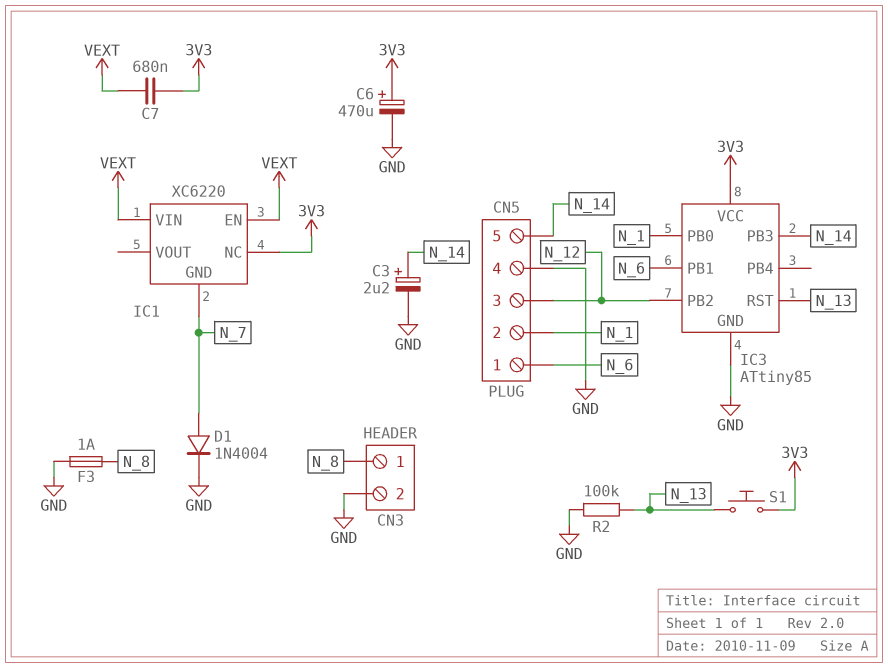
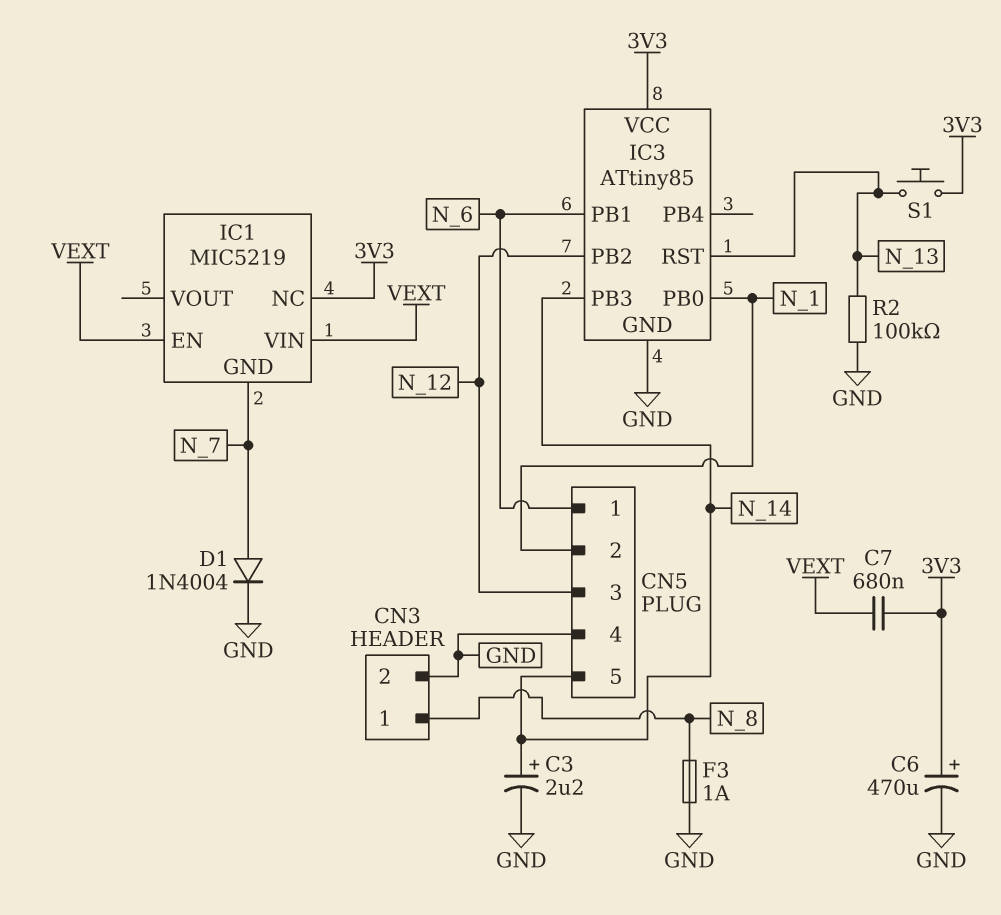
IC1: XC6220 -> MIC5219

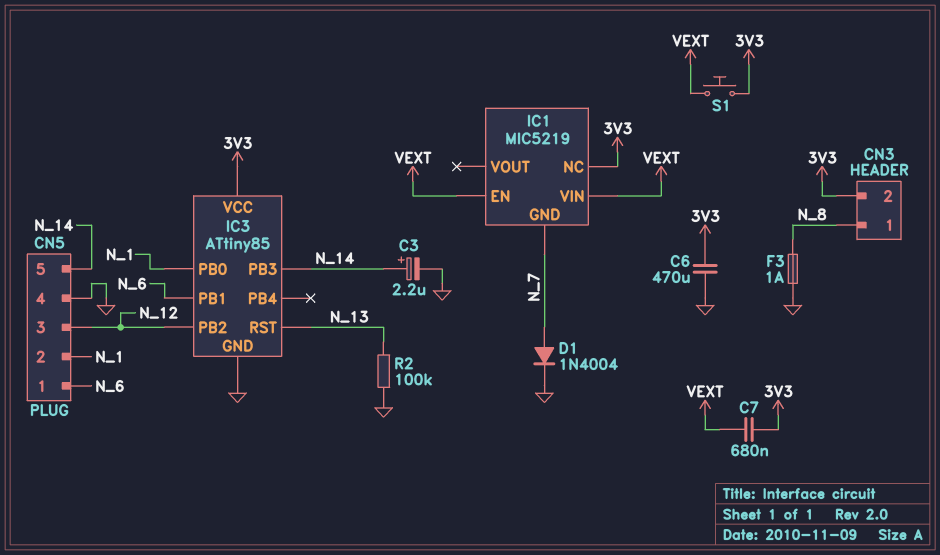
C6: 470uF (plus 3V3, minus GND) -> 470uF (3V3, GND)
CN3 pin 2: GND -> 3V3
S1: button (3V3, N_13) -> button (3V3, VEXT)

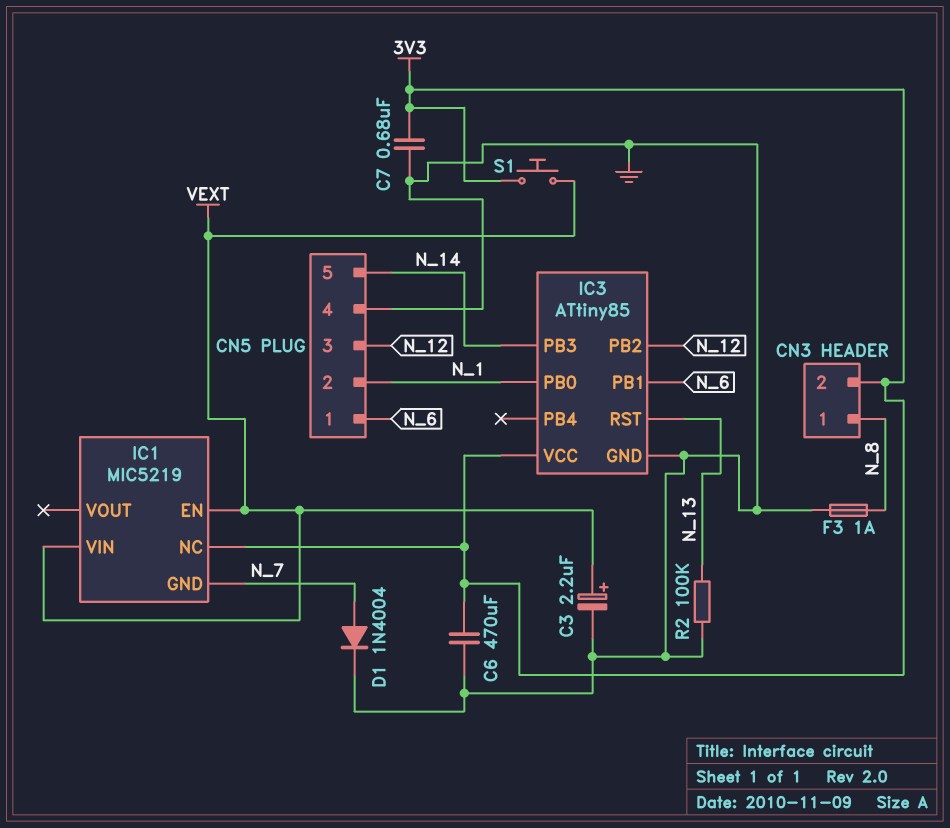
C3: 2.2uF (plus N_14, minus GND) -> 2.2uF (plus VEXT, minus GND)
C7: 680nF (3V3, VEXT) -> 680nF (3V3, GND)

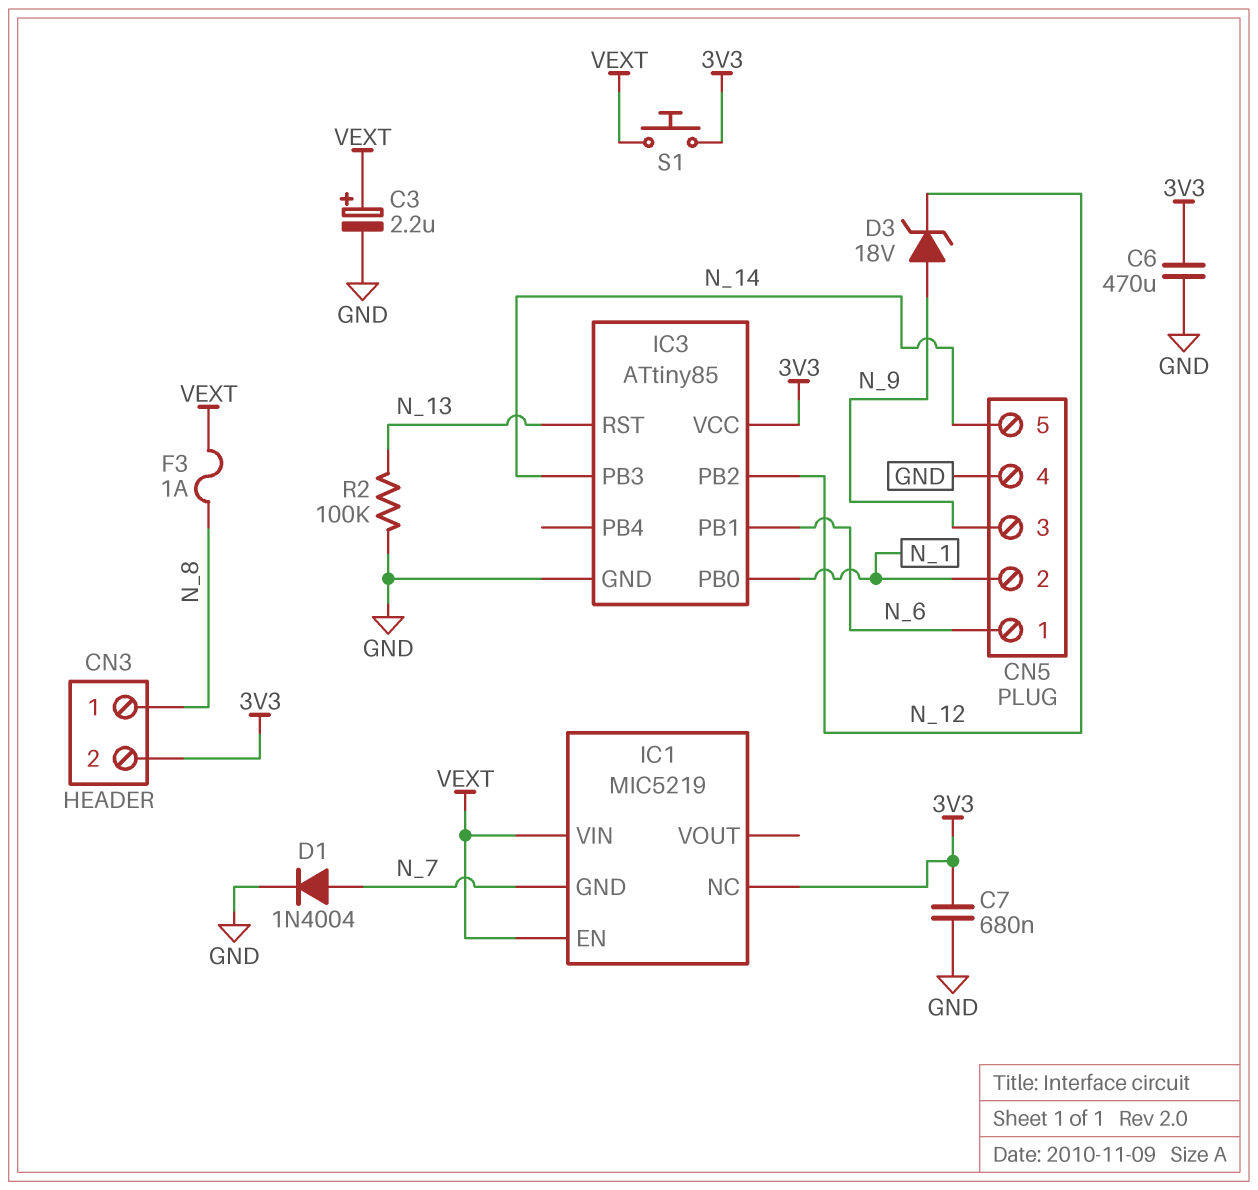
CN5 pin 3: N_12 -> N_9
D3: none -> zener 18V (A N_9, K N_12)
F3: 1A (GND, N_8) -> 1A (N_8, VEXT)

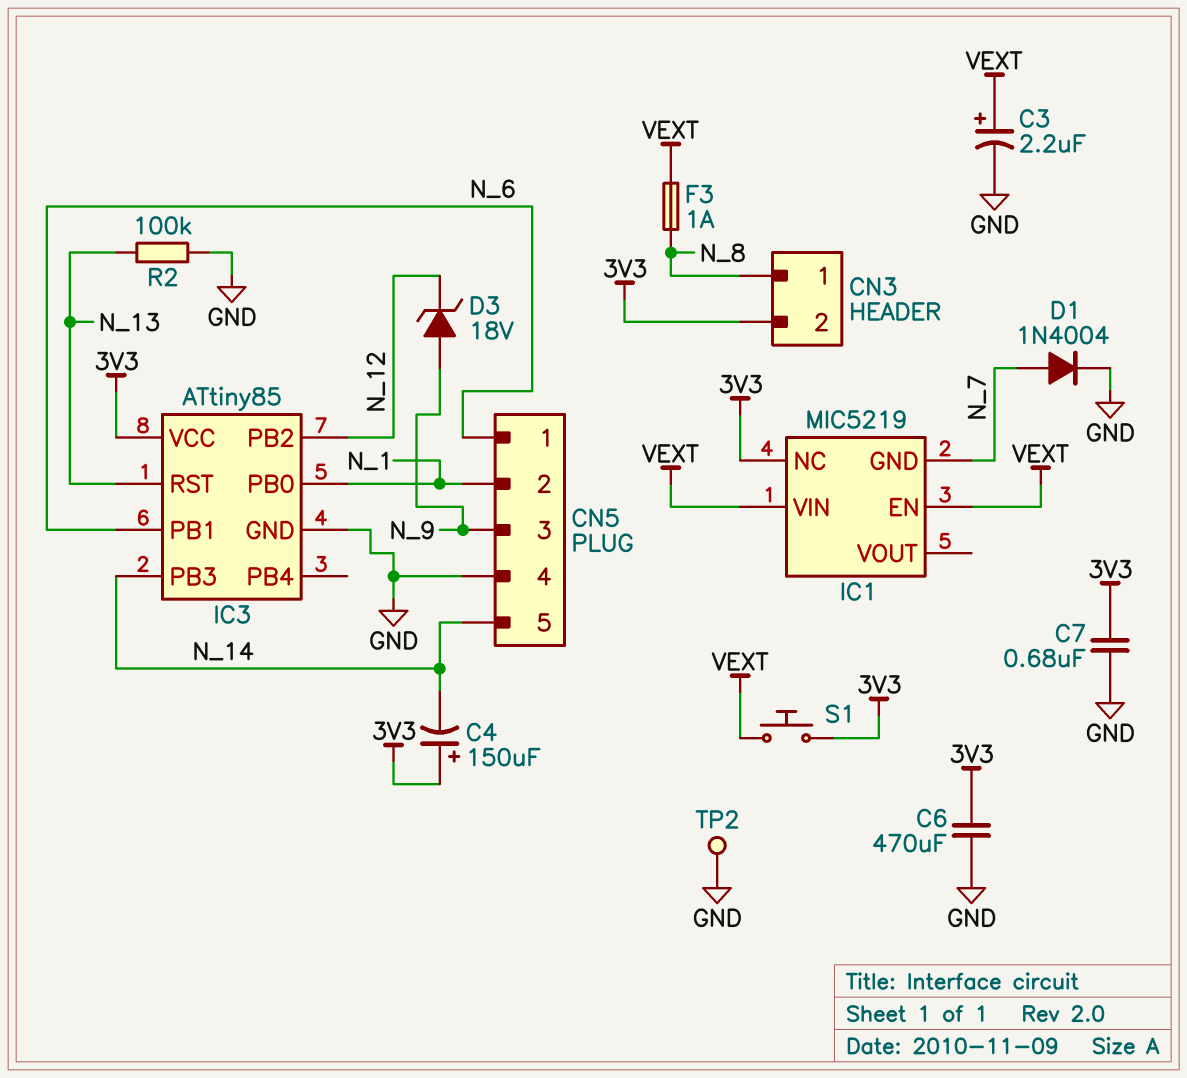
C4: none -> 150uF (plus 3V3, minus N_14)
TP2: none -> test point (GND)

